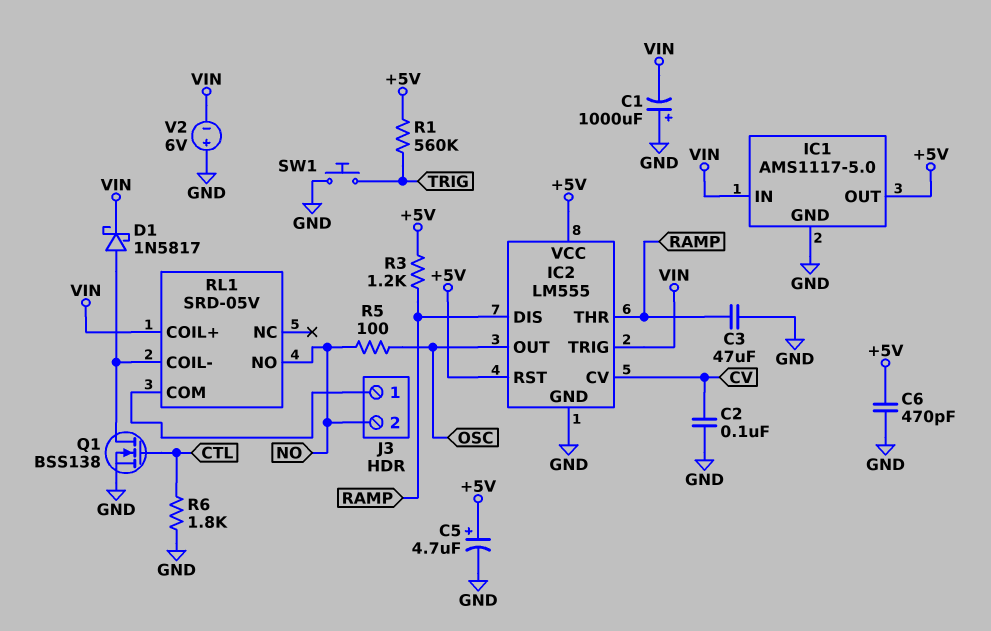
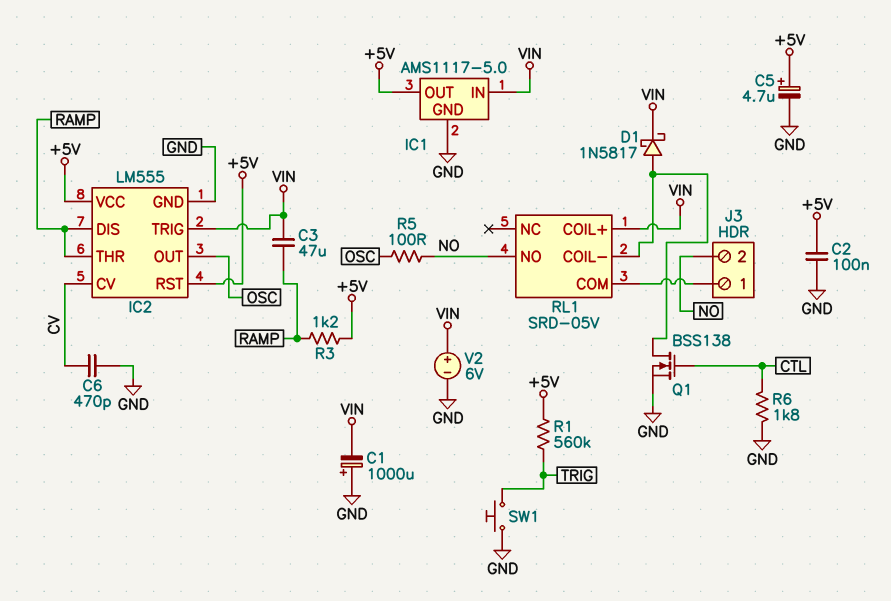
C2: 100nF (CV, GND) -> 100nF (+5V, GND)
C3: 47uF (GND, RAMP) -> 47uF (RAMP, VIN)
C6: 470pF (+5V, GND) -> 470pF (CV, GND)
V2: 6V (plus GND, minus VIN) -> 6V (plus VIN, minus GND)

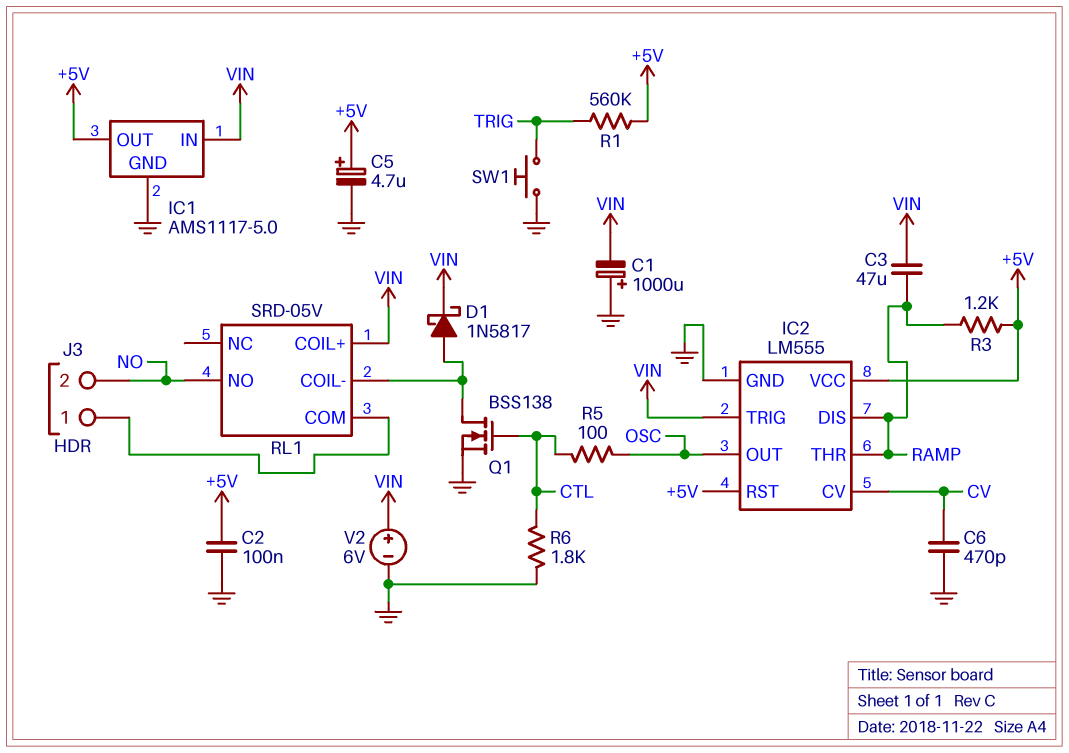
R5: 100 (NO, OSC) -> 100 (CTL, OSC)

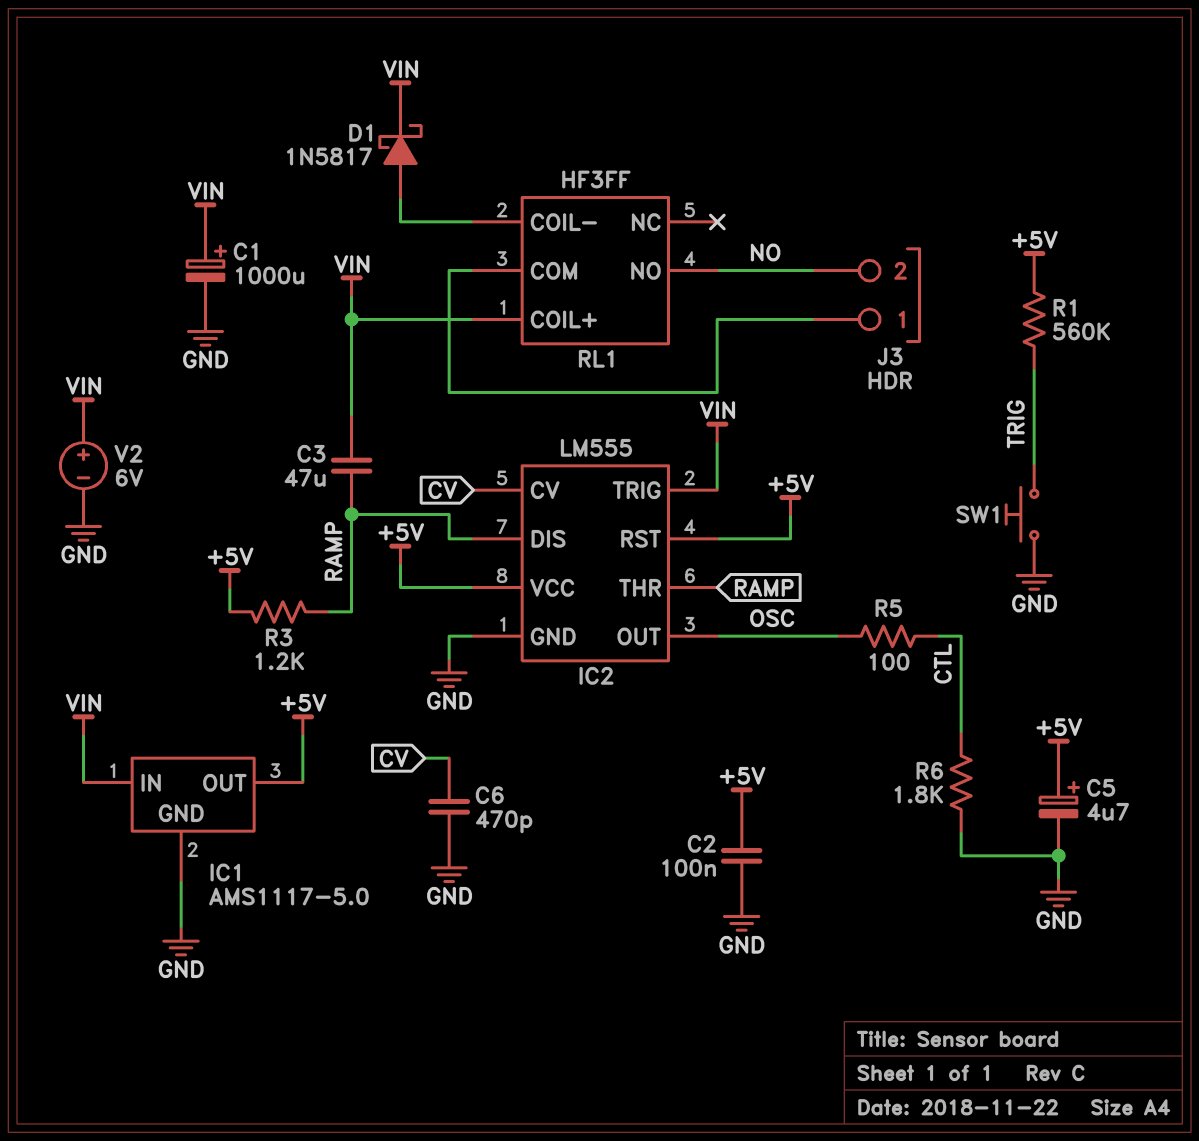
C1: 1000uF (plus GND, minus VIN) -> 1000uF (plus VIN, minus GND)
Q1: NMOS BSS138 (G CTL, D RL1/COIL-, S GND) -> none
RL1: SRD-05V -> HF3FF

